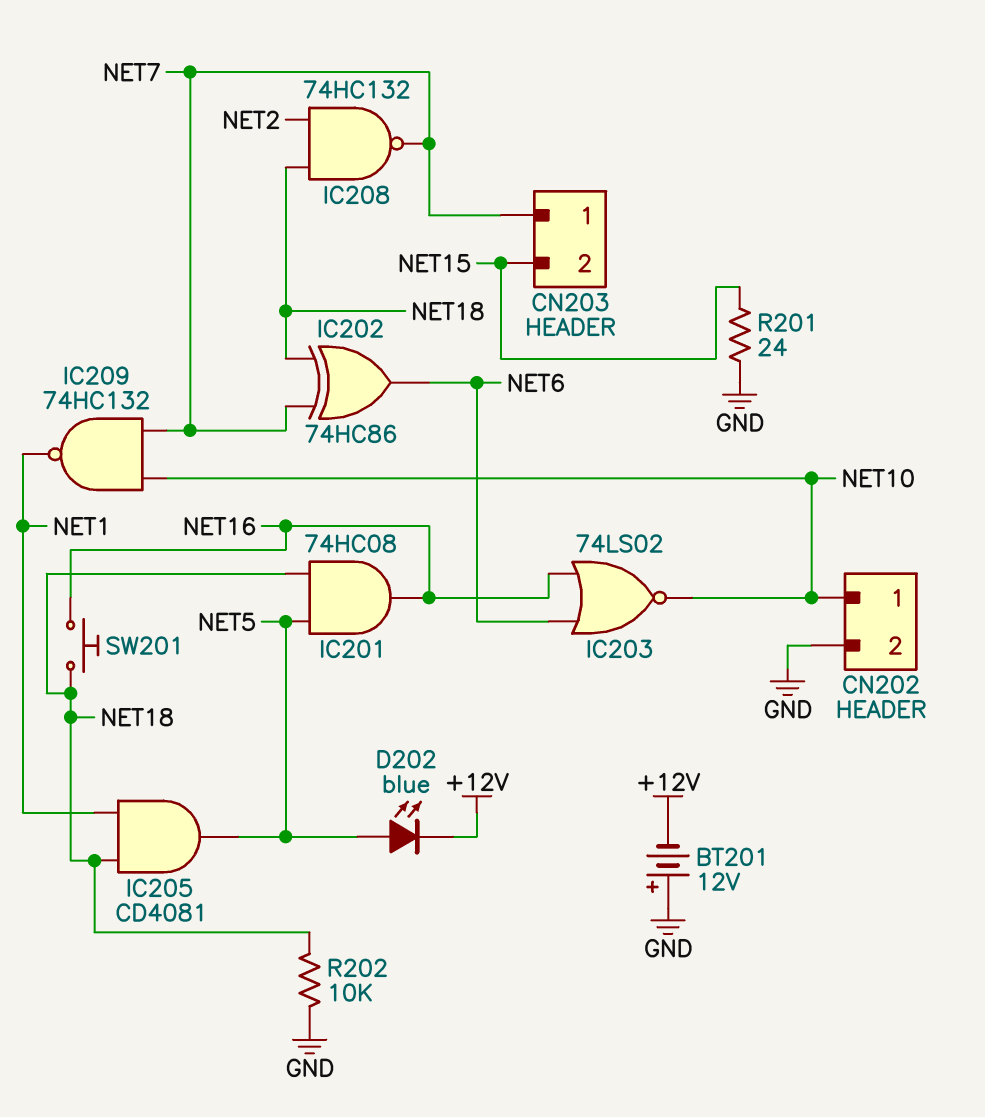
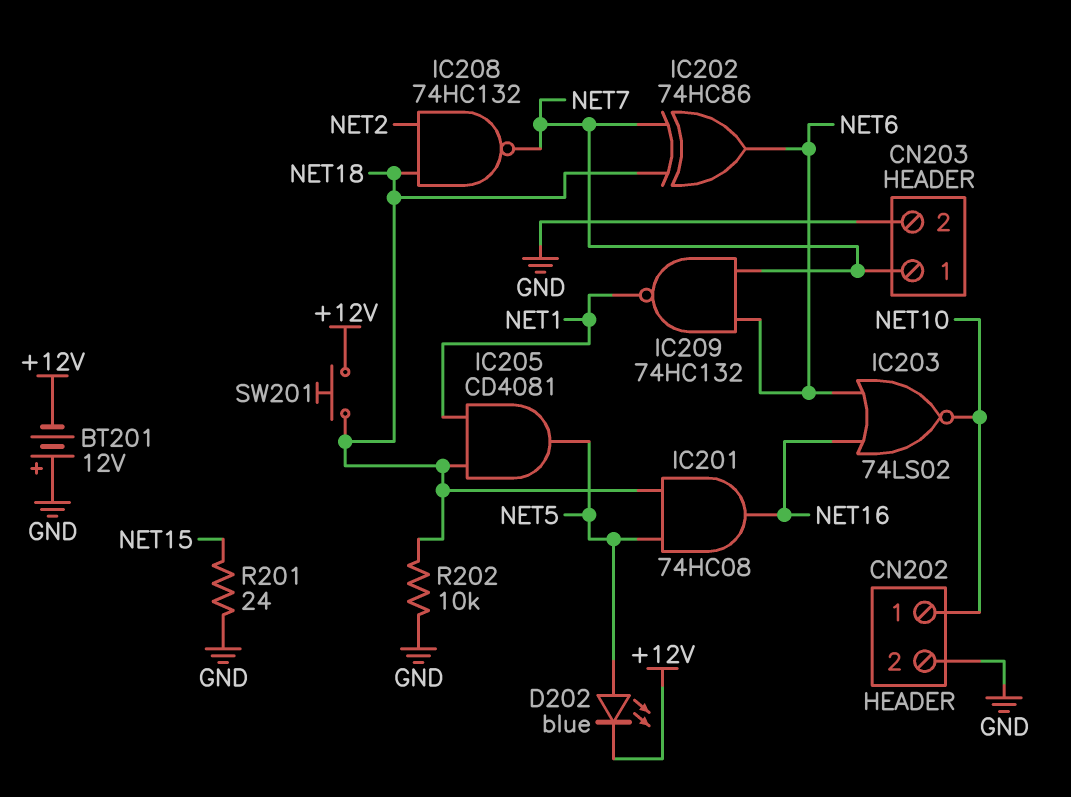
CN203 pin 2: NET15 -> GND
IC209: NAND 74HC132 (in NET7, in NET10, out NET1) -> NAND 74HC132 (in NET6, in NET7, out NET1)
SW201: button (NET16, NET18) -> button (+12V, NET18)

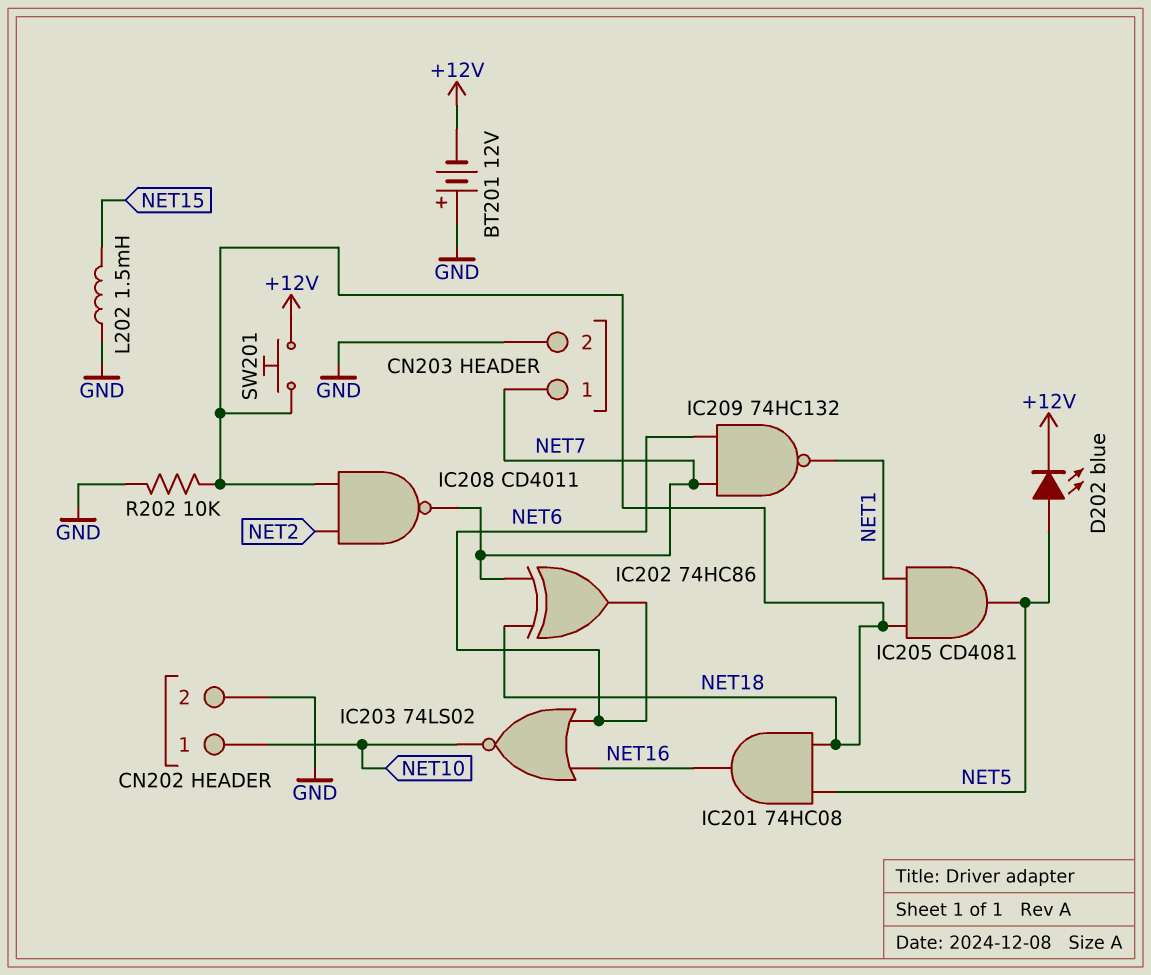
IC208: NAND 74HC132 (in NET2, in NET18, out NET7) -> NAND CD4011 (in NET2, in NET18, out NET7)
L202: none -> 1.5mH (GND, NET15)
R201: 24 (GND, NET15) -> none

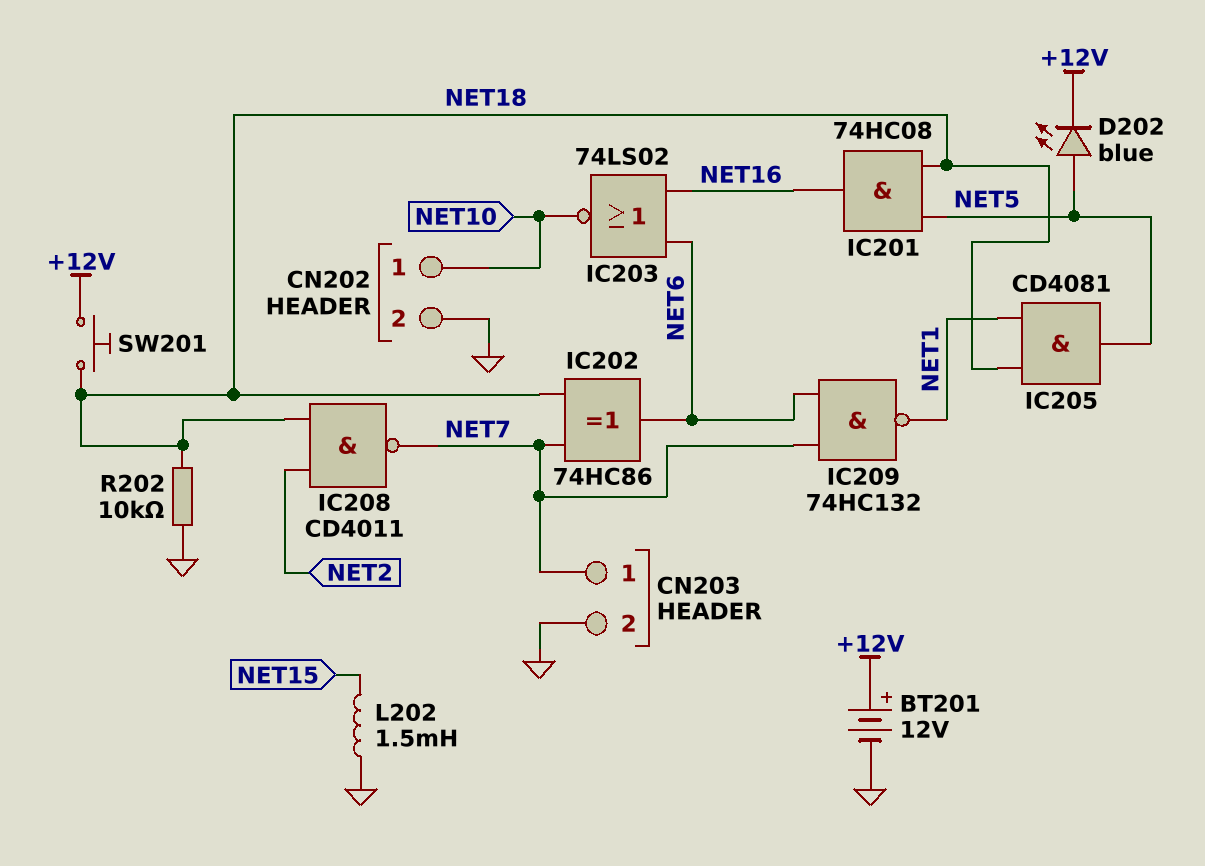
BT201: 12V (plus GND, minus +12V) -> 12V (plus +12V, minus GND)

